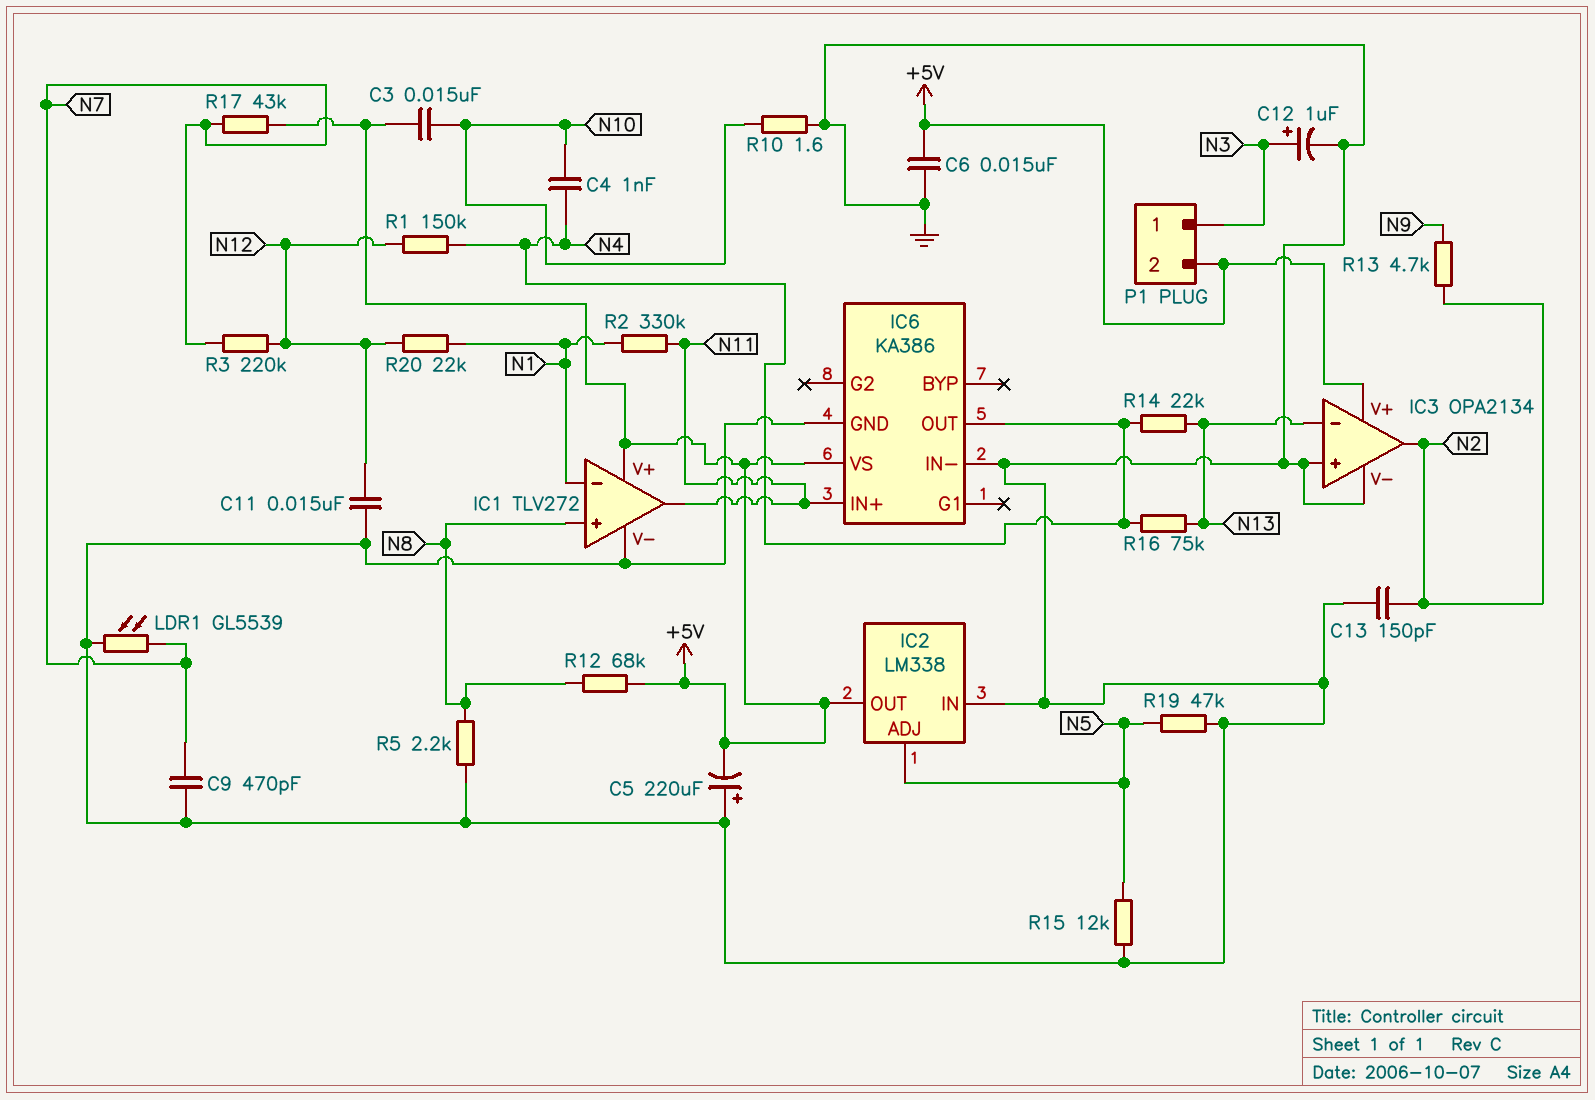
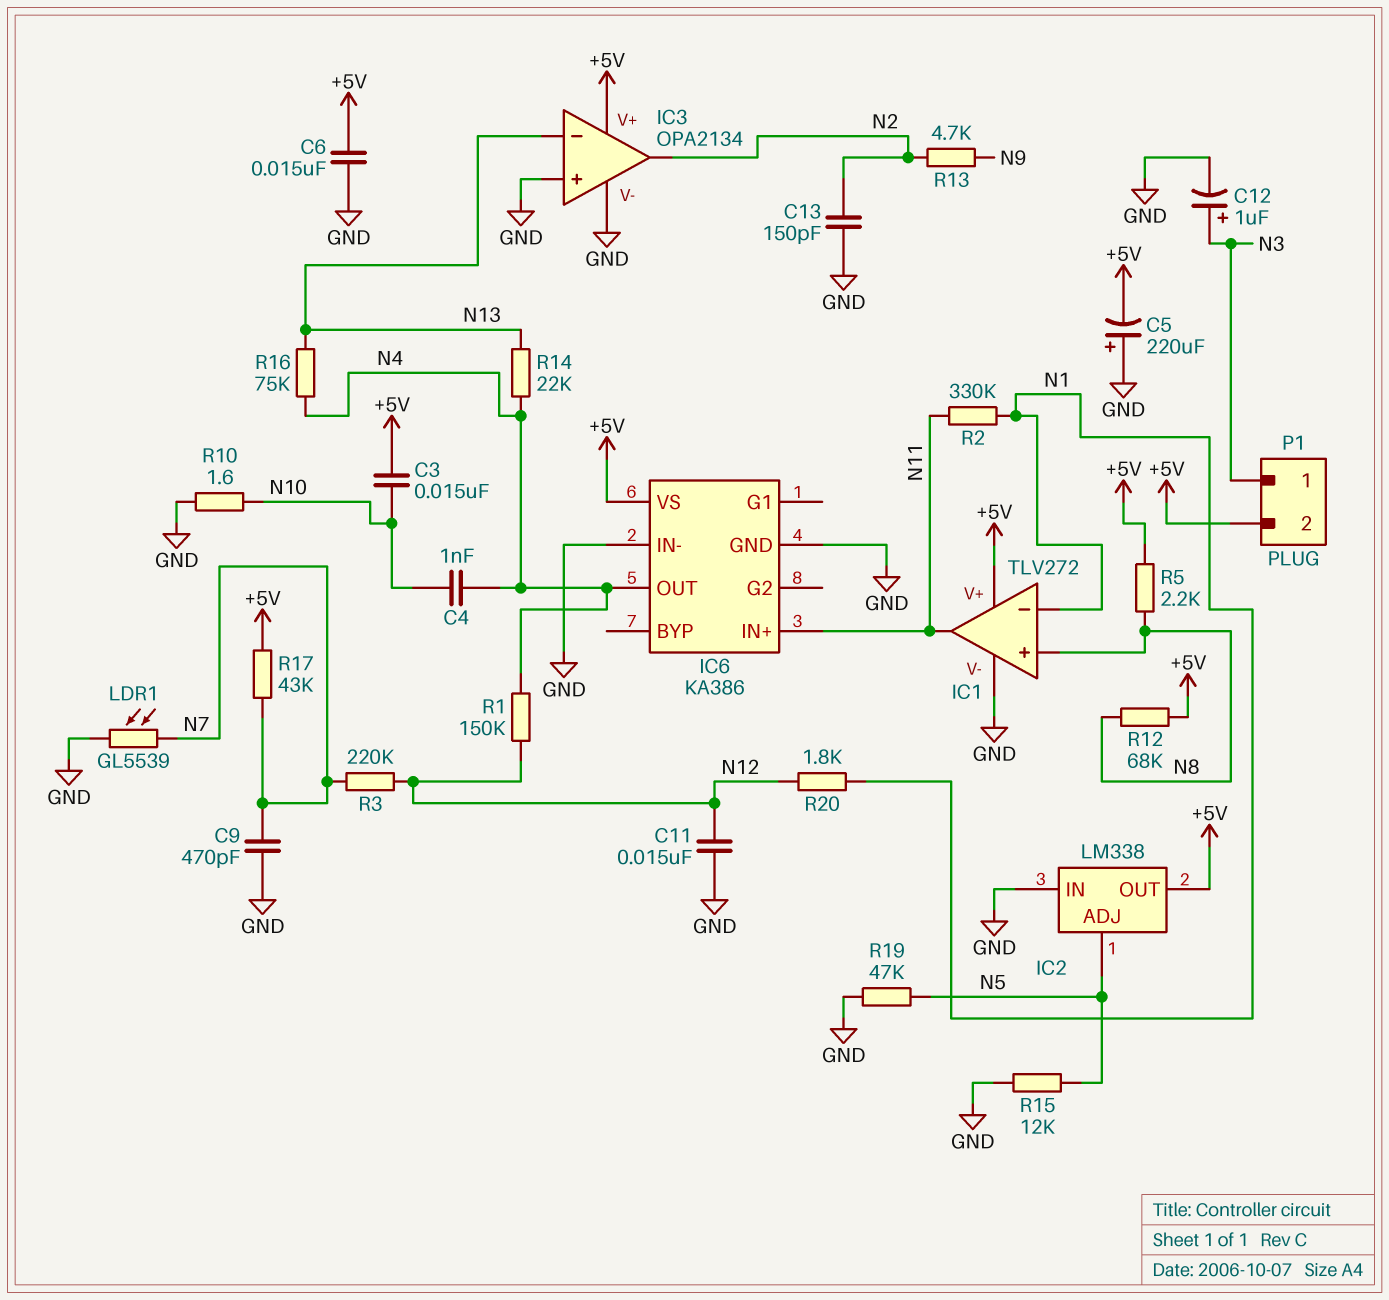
R5: 2.2k (GND, N8) -> 2.2k (+5V, N8)
R20: 22k (N1, N12) -> 1.8k (N1, N12)

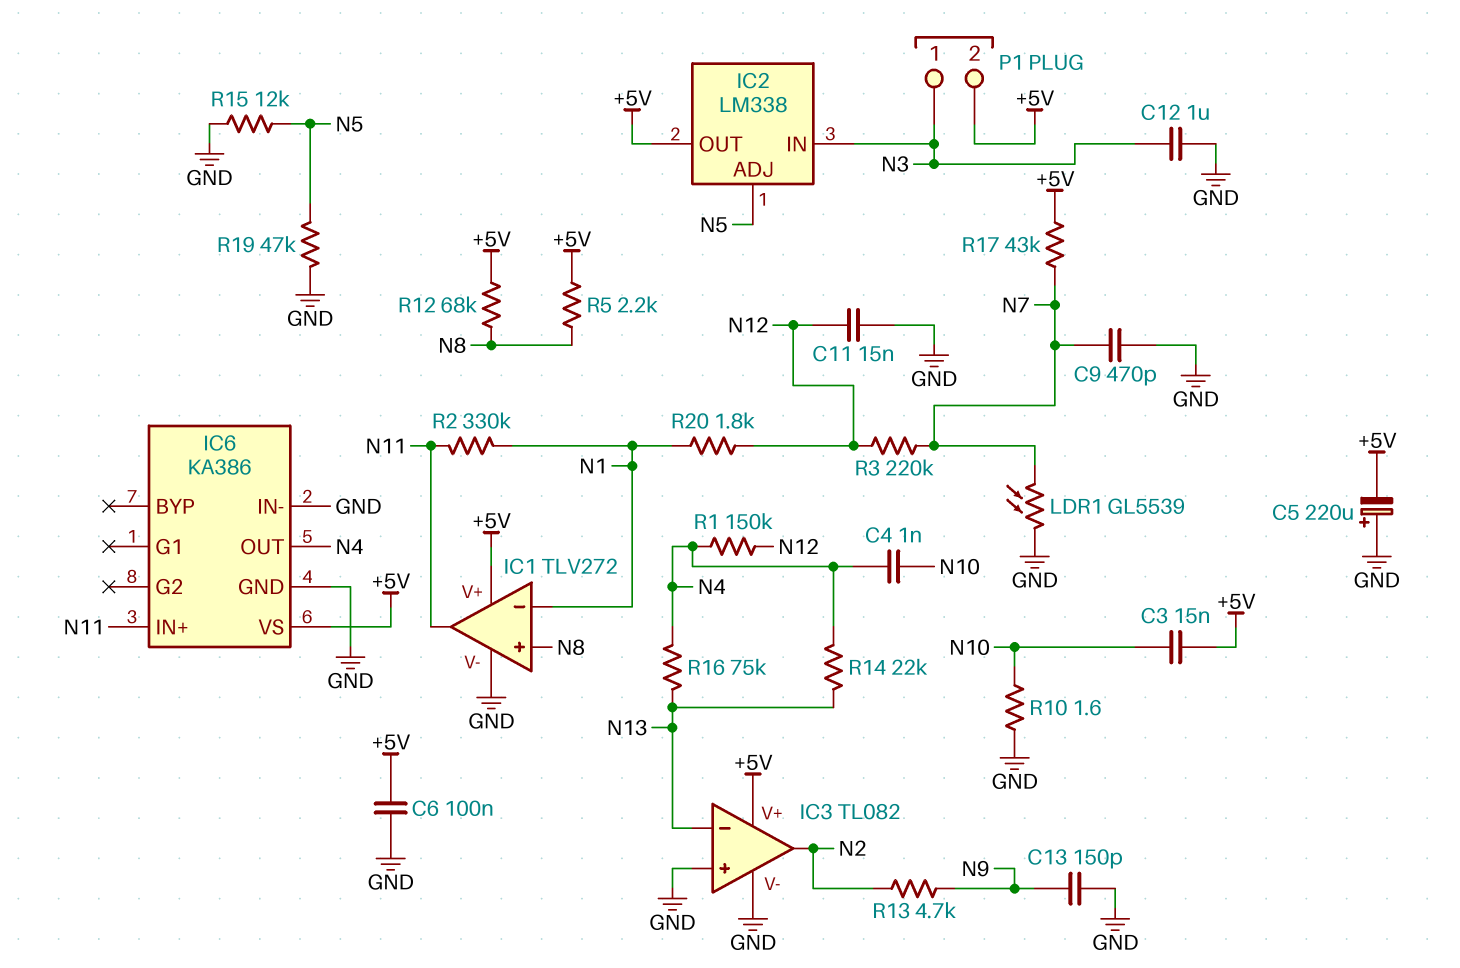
C6: 15nF (+5V, GND) -> 100nF (+5V, GND)
C12: 1uF (plus N3, minus GND) -> 1uF (GND, N3)
C13: 150pF (GND, N2) -> 150pF (GND, N9)
IC2 pin IN: GND -> N3
IC3: OPA2134 -> TL082

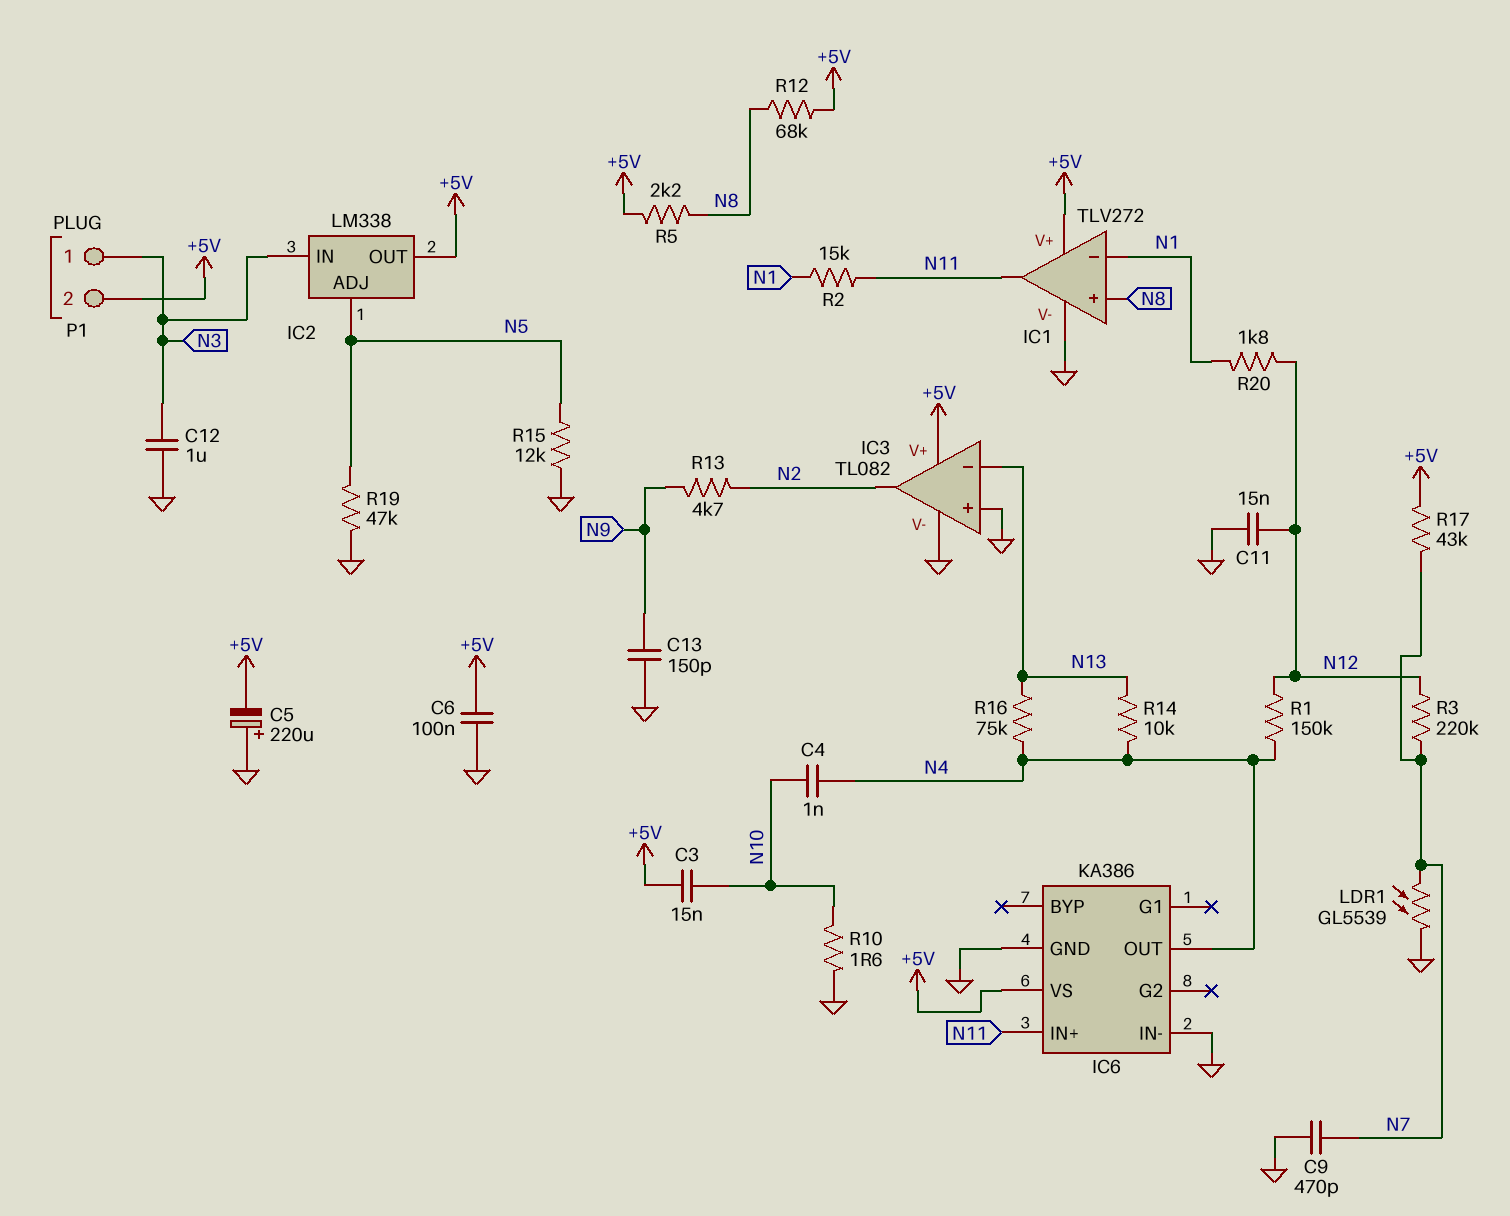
R2: 330k (N1, N11) -> 15k (N1, N11)
R14: 22k (N4, N13) -> 10k (N4, N13)

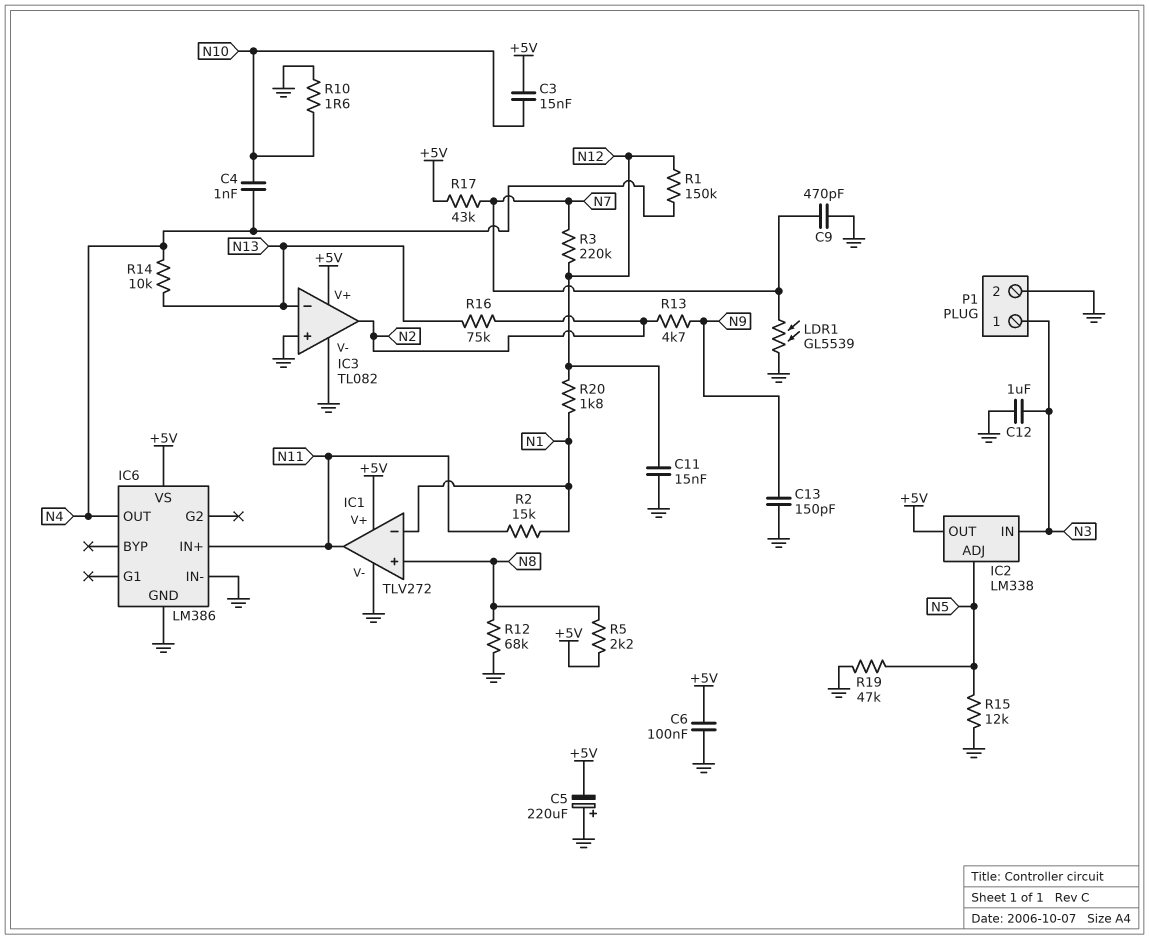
IC6: KA386 -> LM386
P1 pin 2: +5V -> GND
R12: 68k (+5V, N8) -> 68k (GND, N8)
R16: 75k (N4, N13) -> 75k (N2, N13)

